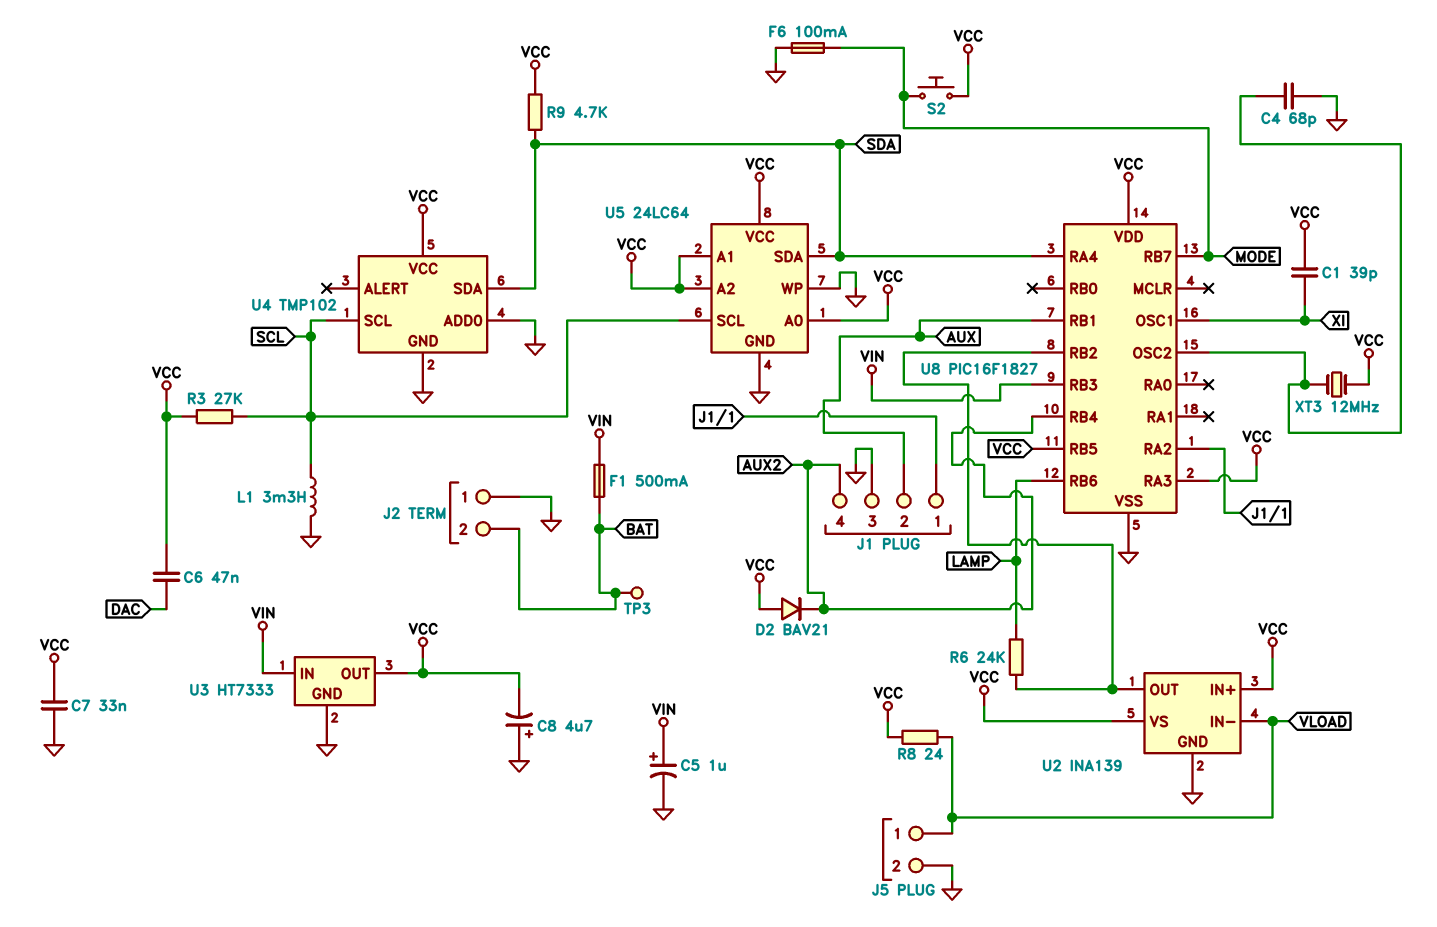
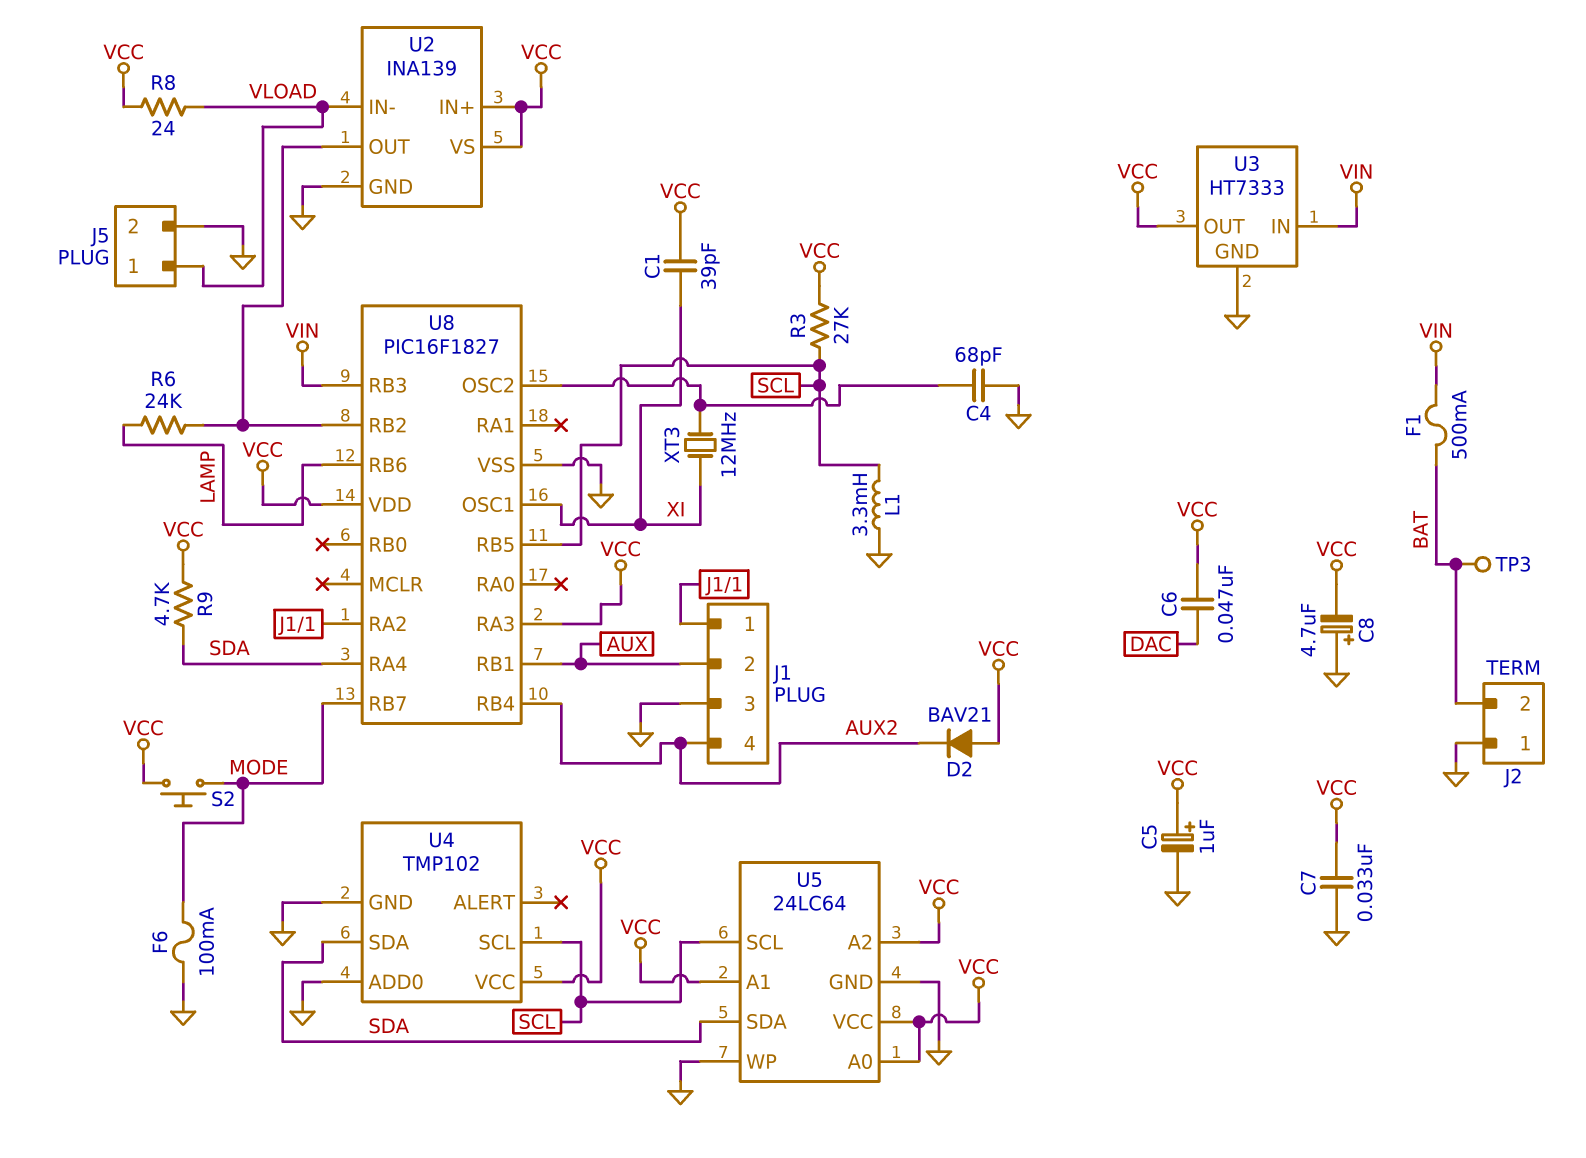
C5: 1uF (plus VIN, minus GND) -> 1uF (plus VCC, minus GND)
U8 pin RB5: VCC -> SCL
XT3: 12MHz (U8/OSC2, VCC) -> 12MHz (U8/OSC2, XI)

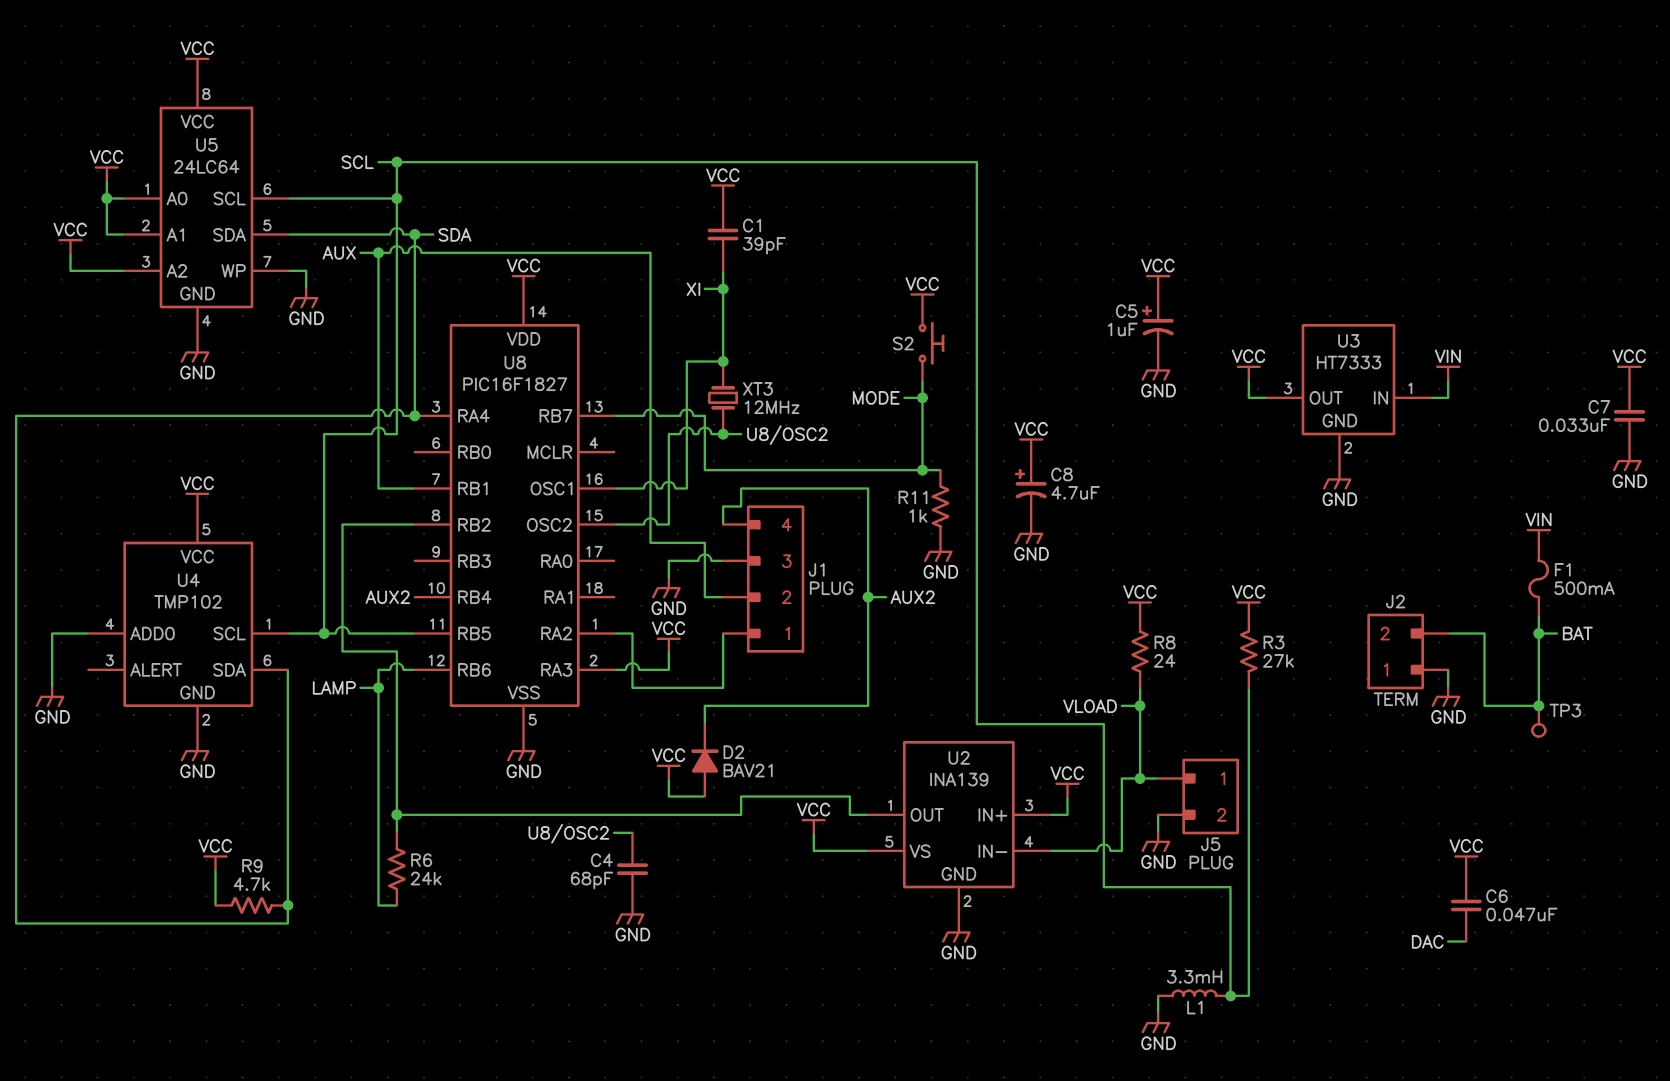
C8: 4.7uF (plus GND, minus VCC) -> 4.7uF (plus VCC, minus GND)
F6: 100mA (GND, MODE) -> none
R11: none -> 1k (GND, MODE)
U8 pin RB3: VIN -> none

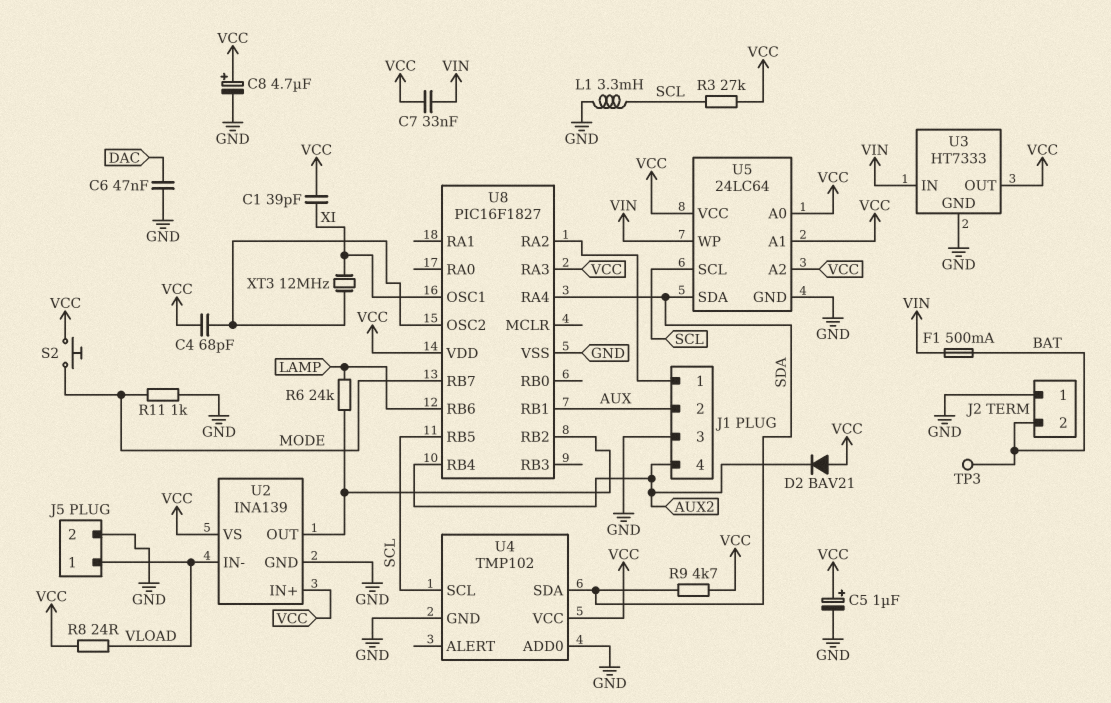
C4: 68pF (GND, U8/OSC2) -> 68pF (U8/OSC2, VCC)
C6: 47nF (DAC, VCC) -> 47nF (DAC, GND)
C7: 33nF (GND, VCC) -> 33nF (VCC, VIN)
U5 pin WP: GND -> VIN

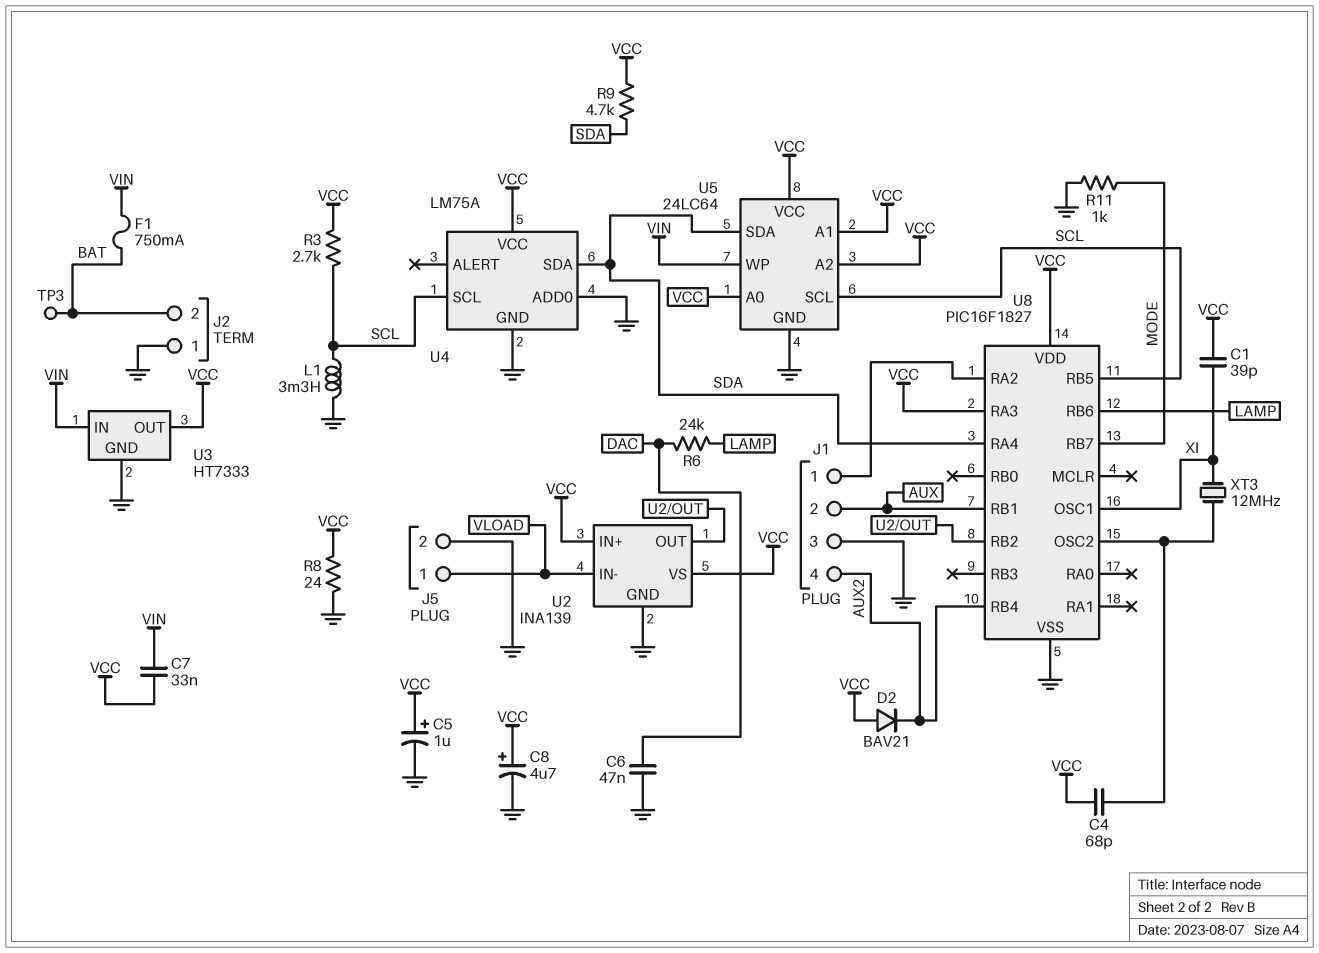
F1: 500mA (BAT, VIN) -> 750mA (BAT, VIN)
R3: 27k (SCL, VCC) -> 2.7k (SCL, VCC)
R6: 24k (LAMP, U2/OUT) -> 24k (DAC, LAMP)
R8: 24 (VCC, VLOAD) -> 24 (GND, VCC)
S2: button (MODE, VCC) -> none
U4: TMP102 -> LM75A

